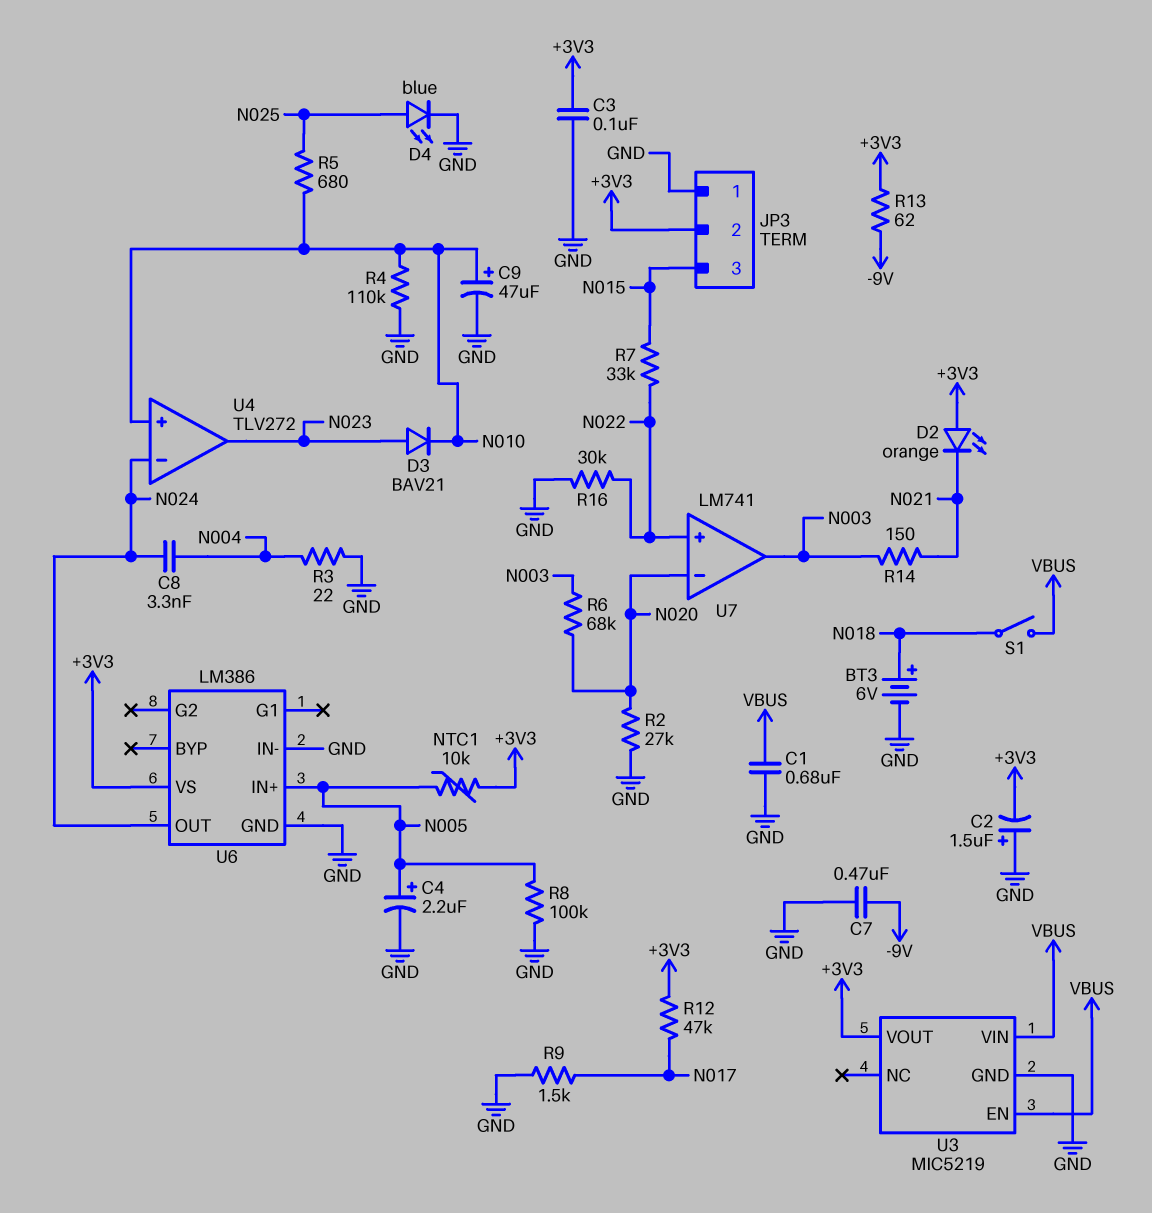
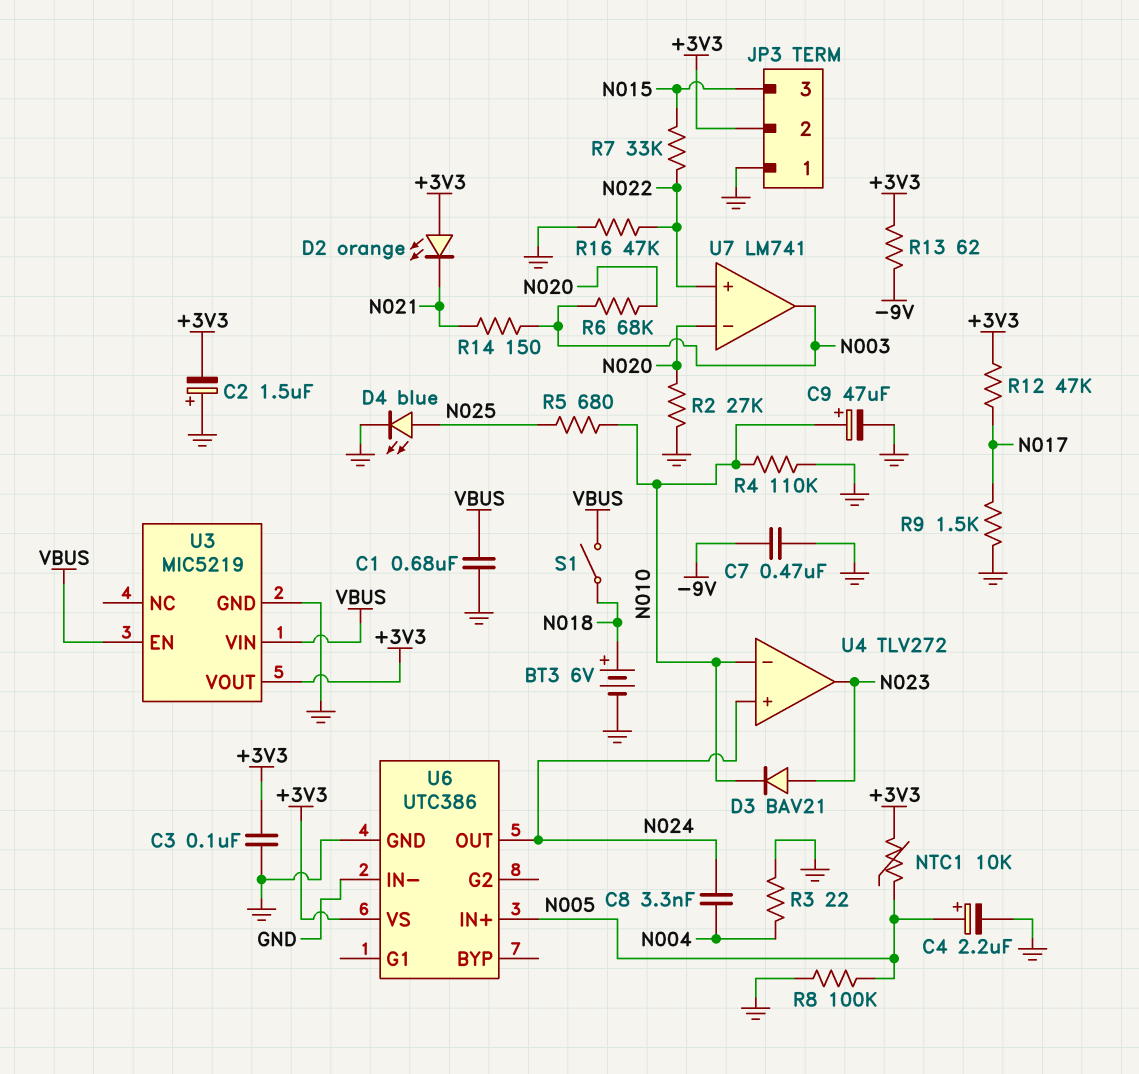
R16: 30k (GND, N022) -> 47k (GND, N022)
U4 pin in+: N010 -> N024
U4 pin in-: N024 -> N010
U6: LM386 -> UTC386

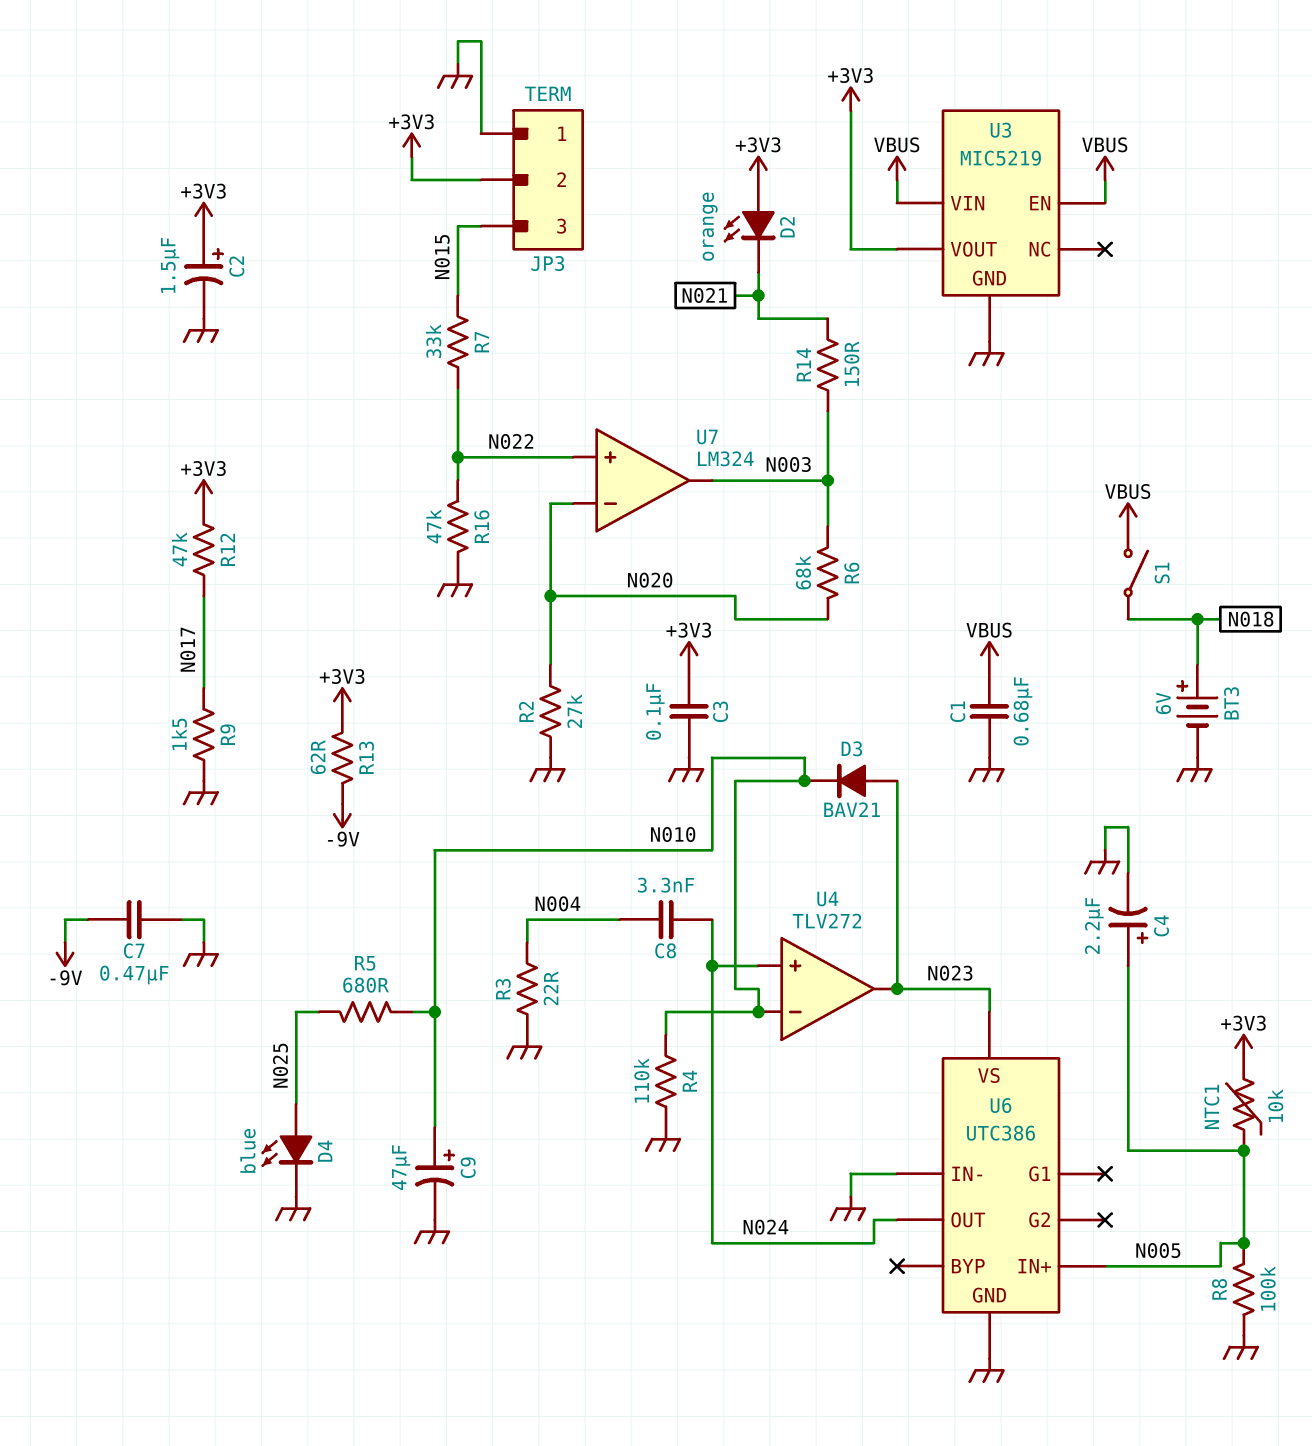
C2: 1.5uF (plus GND, minus +3V3) -> 1.5uF (plus +3V3, minus GND)
U6 pin VS: +3V3 -> N023
U7: LM741 -> LM324

